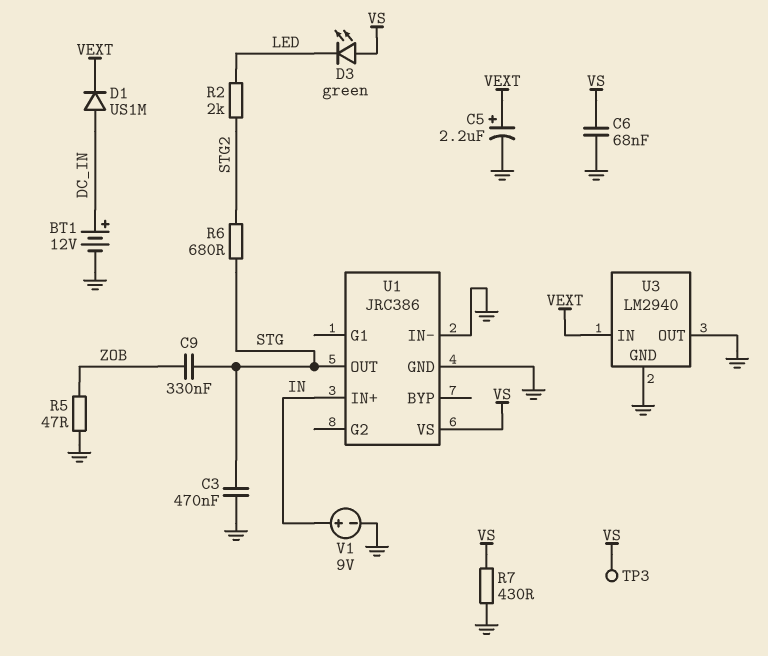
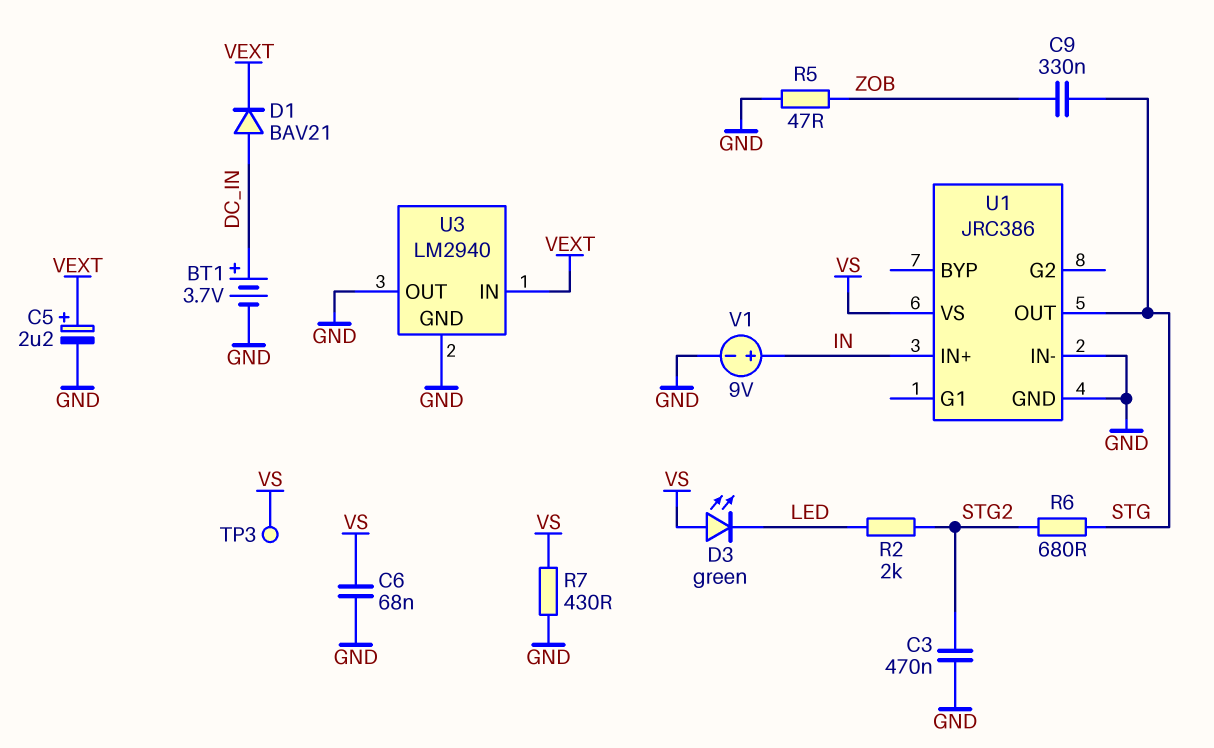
BT1: 12V (plus DC_IN, minus GND) -> 3.7V (plus DC_IN, minus GND)
C3: 470nF (GND, STG) -> 470nF (GND, STG2)
D1: diode US1M (A DC_IN, K VEXT) -> diode BAV21 (A DC_IN, K VEXT)

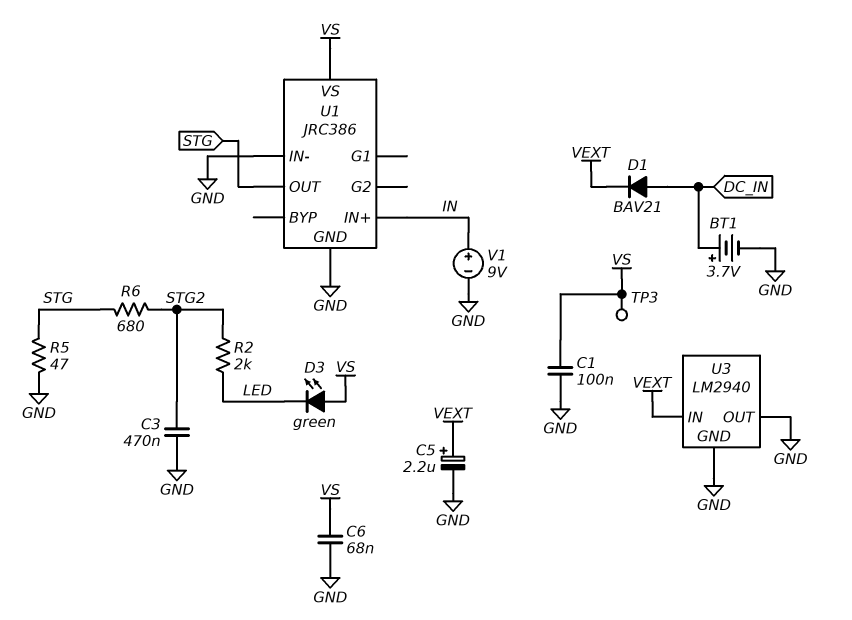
C1: none -> 100nF (GND, VS)
C9: 330nF (STG, ZOB) -> none
R5: 47 (GND, ZOB) -> 47 (GND, STG)
R7: 430 (GND, VS) -> none

